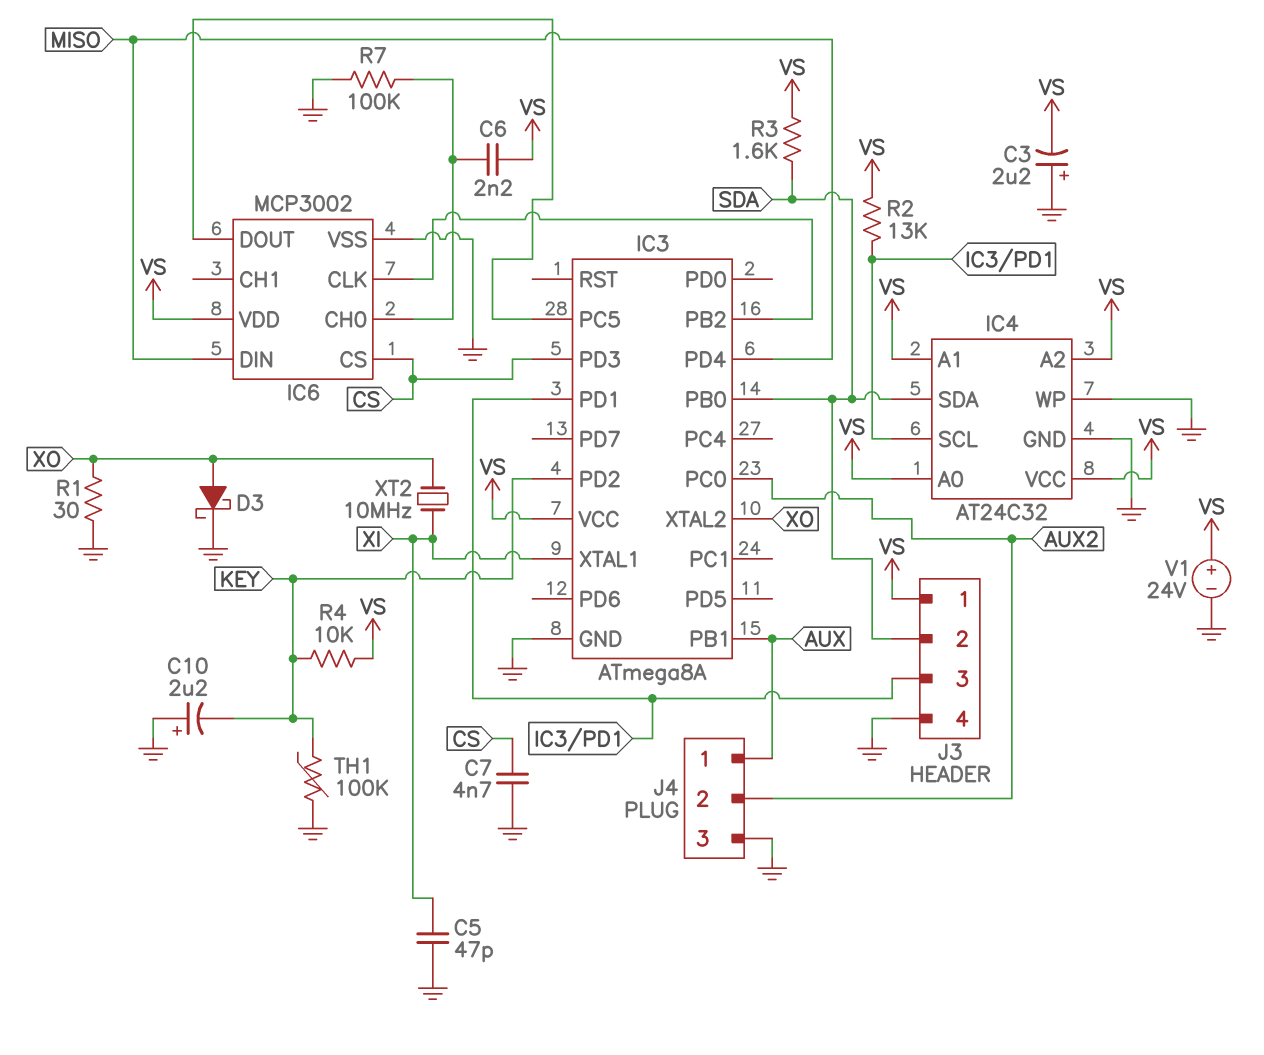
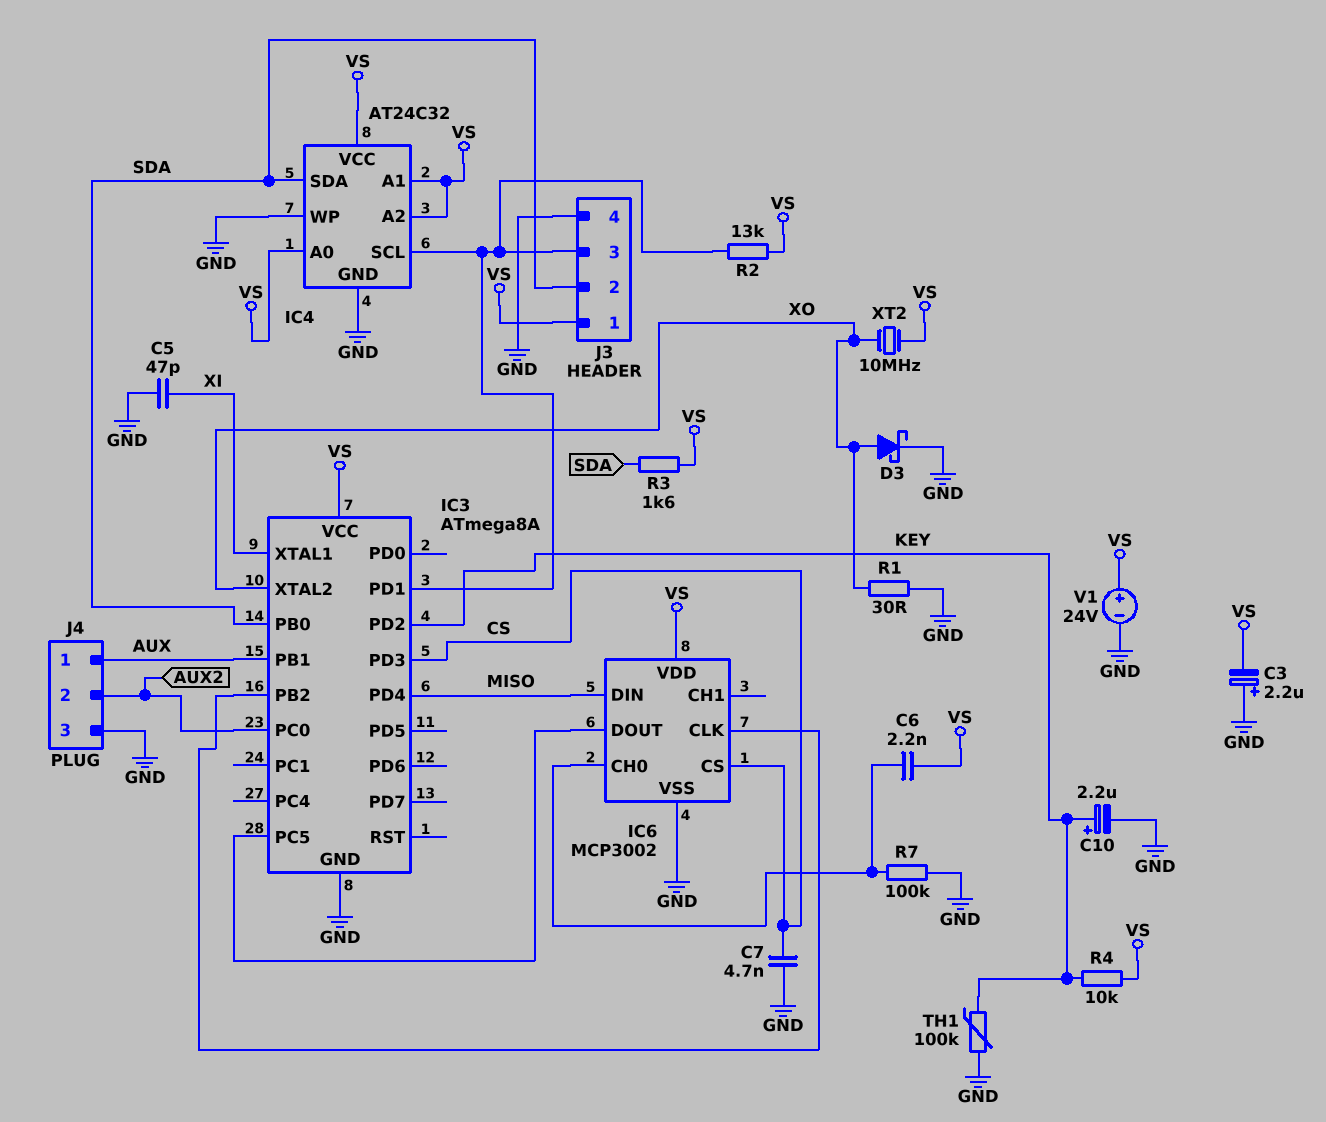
C10: 2.2uF (plus GND, minus KEY) -> 2.2uF (plus KEY, minus GND)
XT2: 10MHz (XI, XO) -> 10MHz (VS, XO)

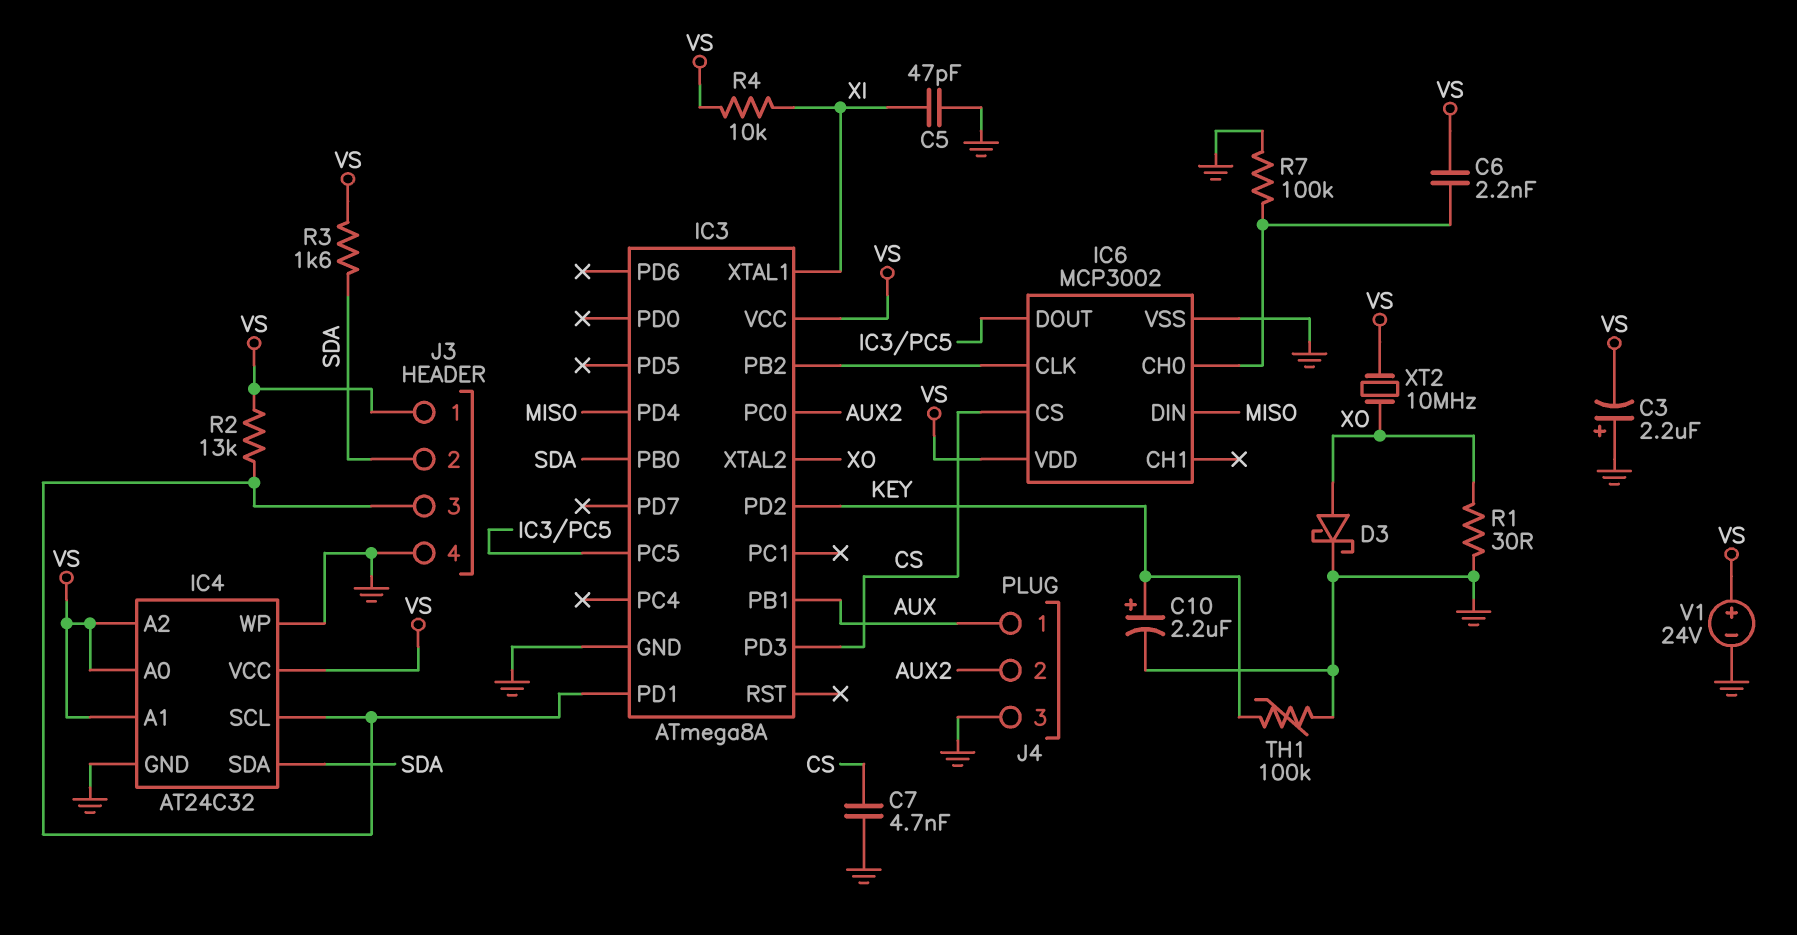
R4: 10k (KEY, VS) -> 10k (VS, XI)

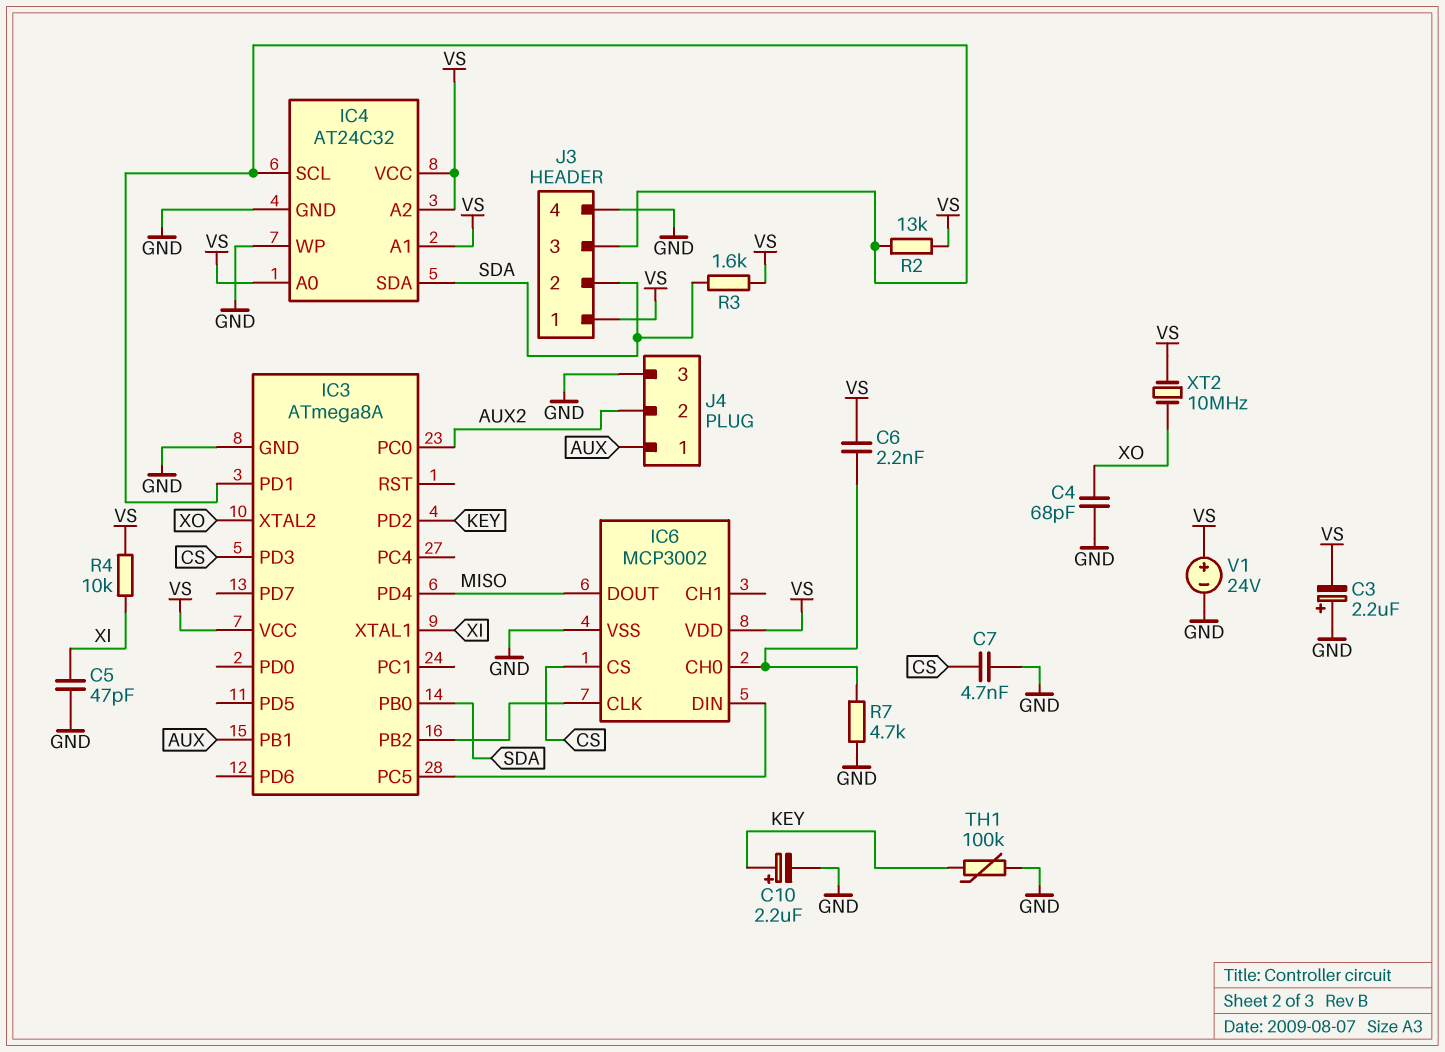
C4: none -> 68pF (GND, XO)
D3: schottky (A XO, K GND) -> none
IC6 pin DIN: MISO -> IC3/PC5
IC6 pin DOUT: IC3/PC5 -> MISO
R1: 30 (GND, XO) -> none
R7: 100k (GND, IC6/CH0) -> 4.7k (GND, IC6/CH0)

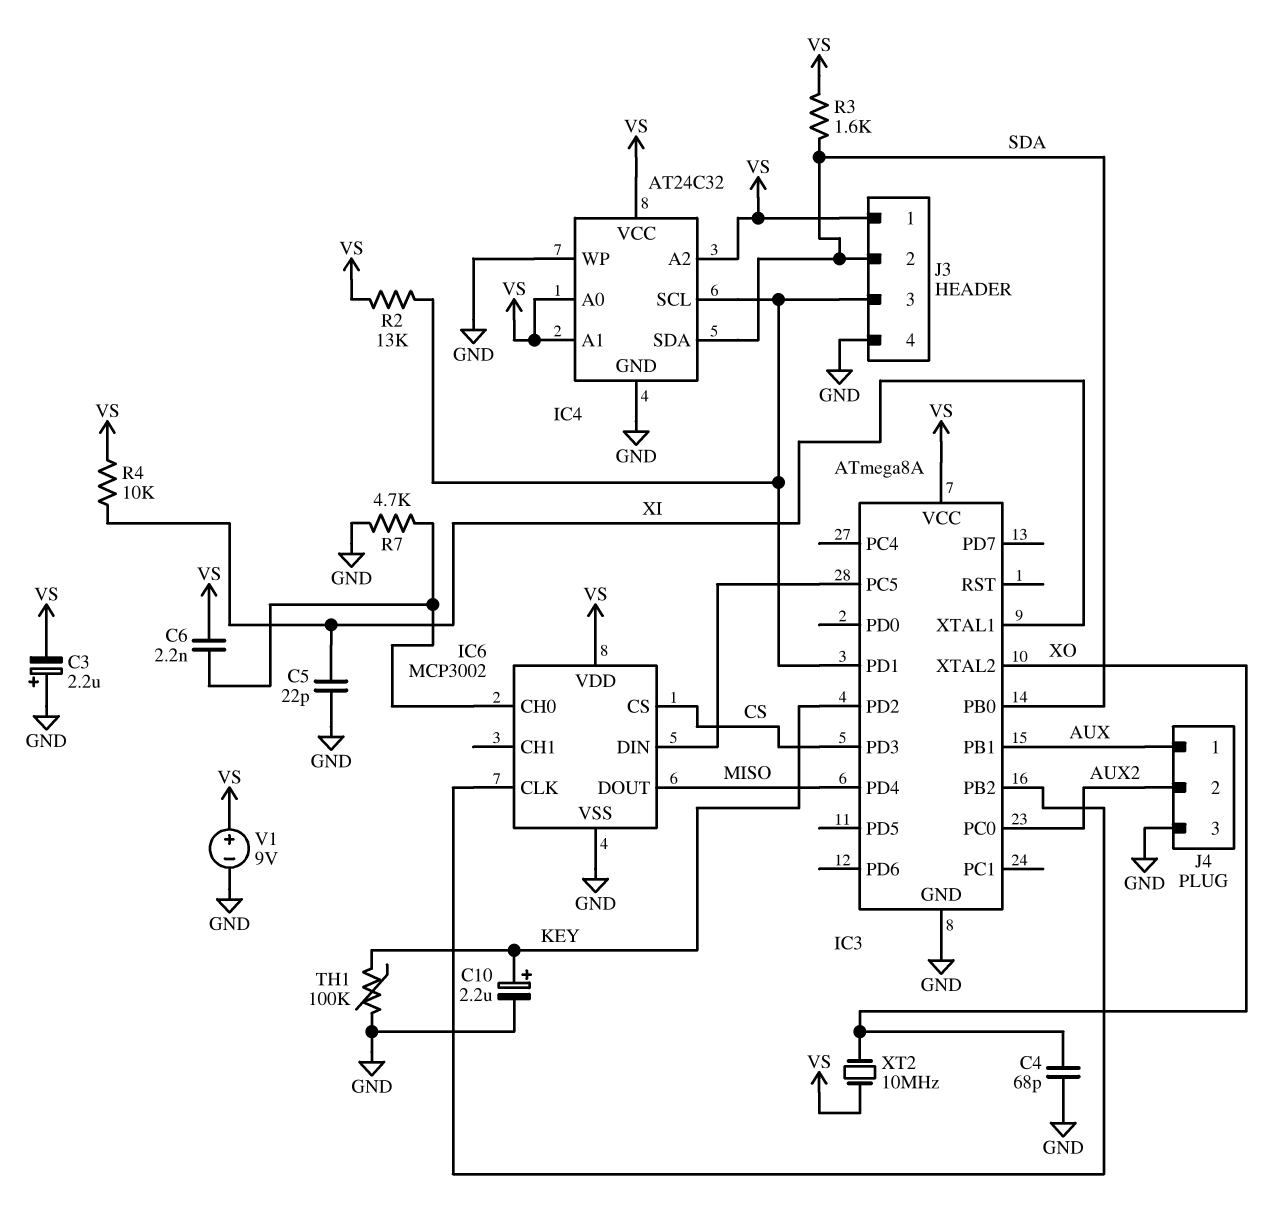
C5: 47pF (GND, XI) -> 22pF (GND, XI)
C7: 4.7nF (CS, GND) -> none
V1: 24V (plus VS, minus GND) -> 9V (plus VS, minus GND)

